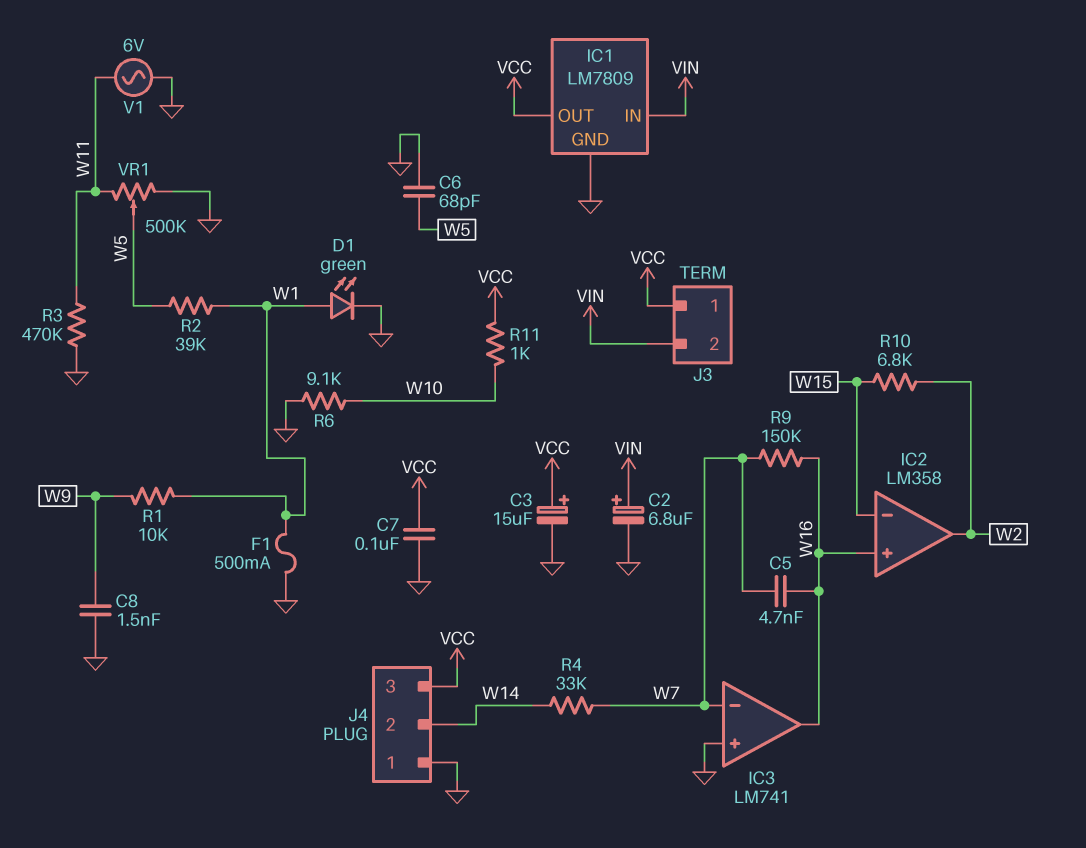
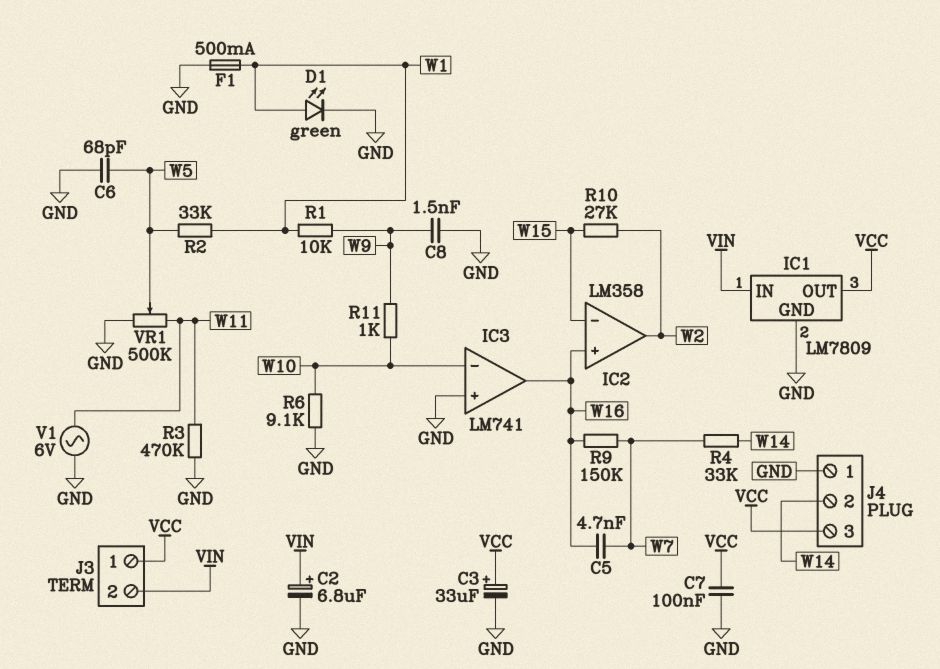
C3: 15uF (plus VCC, minus GND) -> 33uF (plus VCC, minus GND)
IC3 pin in-: W7 -> W10
R2: 39k (W1, W5) -> 33k (W1, W5)
R10: 6.8k (W2, W15) -> 27k (W2, W15)
R11: 1k (VCC, W10) -> 1k (W9, W10)

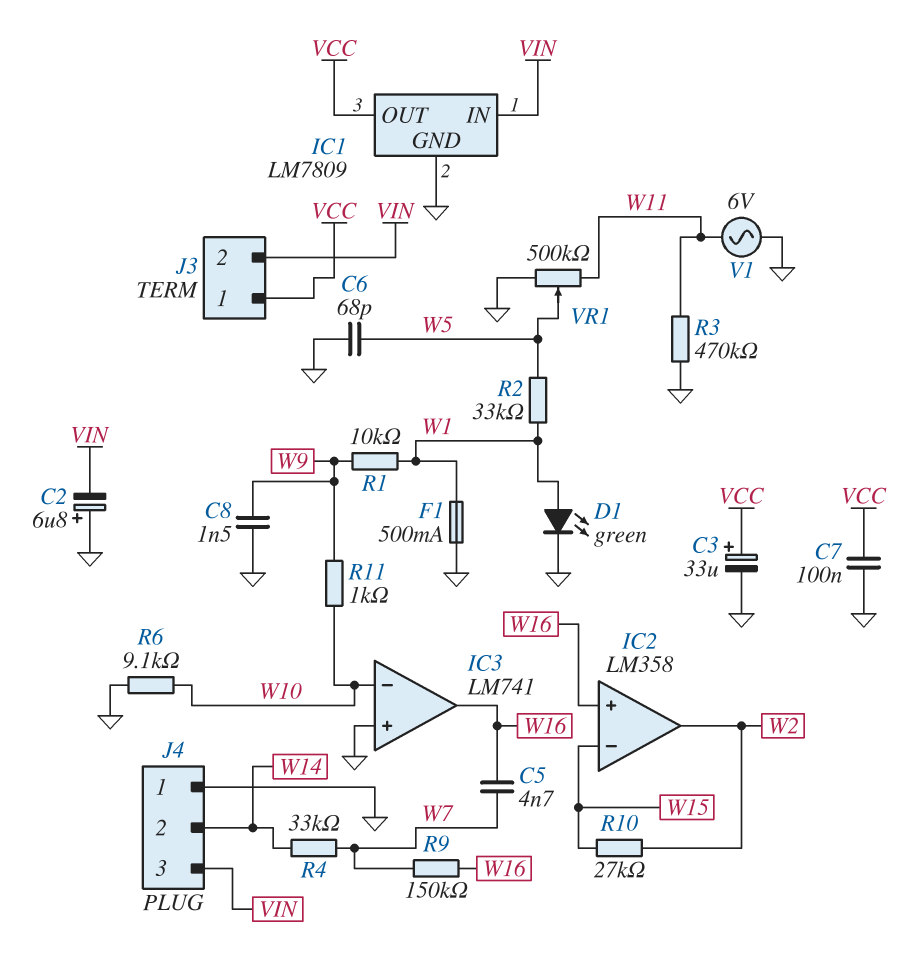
C2: 6.8uF (plus VIN, minus GND) -> 6.8uF (plus GND, minus VIN)
J4 pin 3: VCC -> VIN

